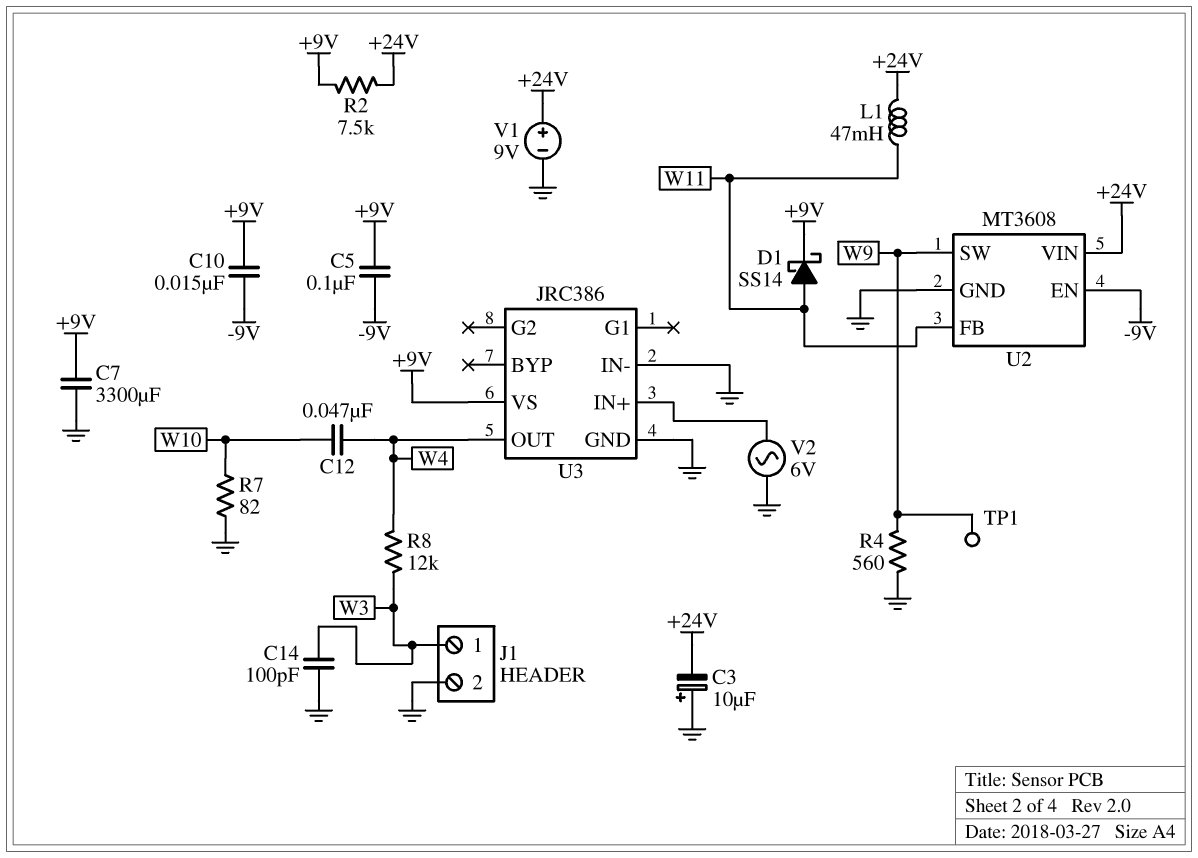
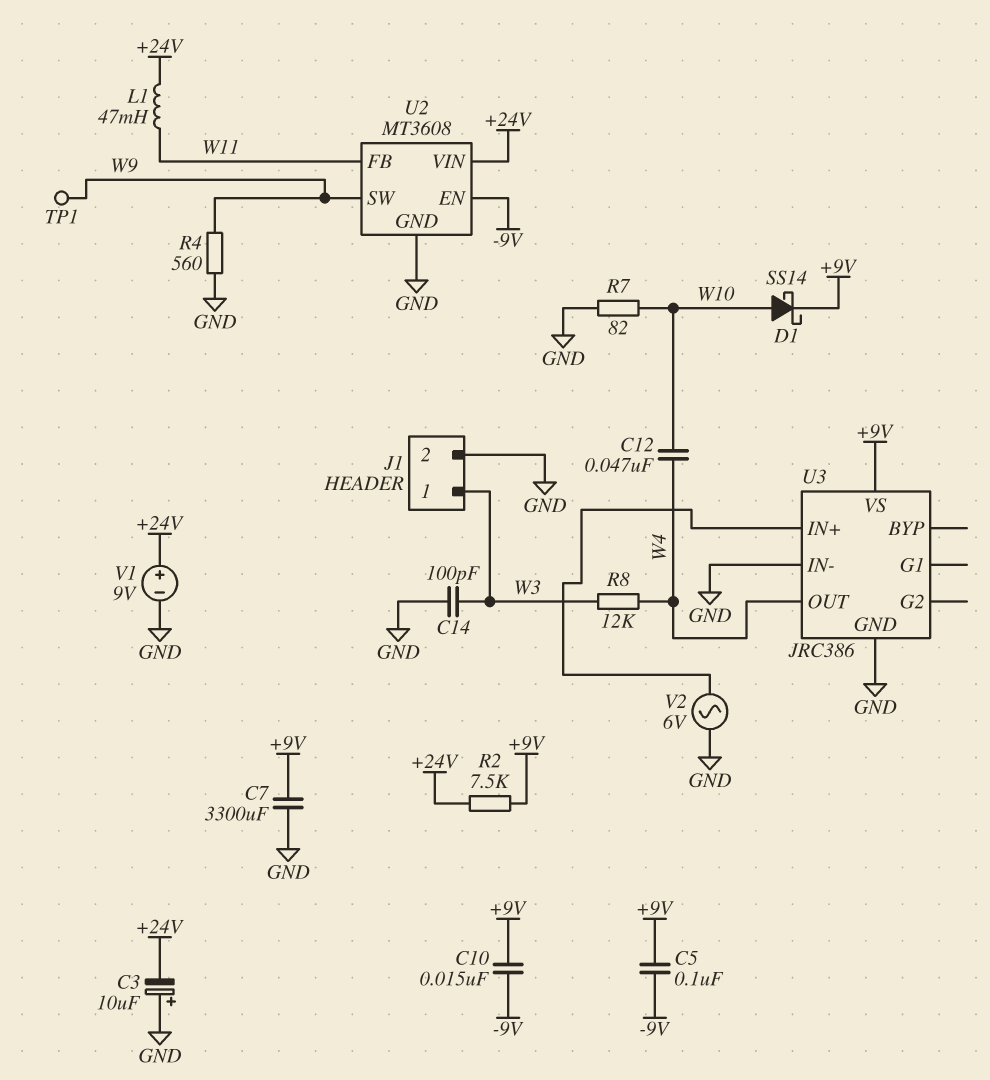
D1: schottky SS14 (A W11, K +9V) -> schottky SS14 (A W10, K +9V)

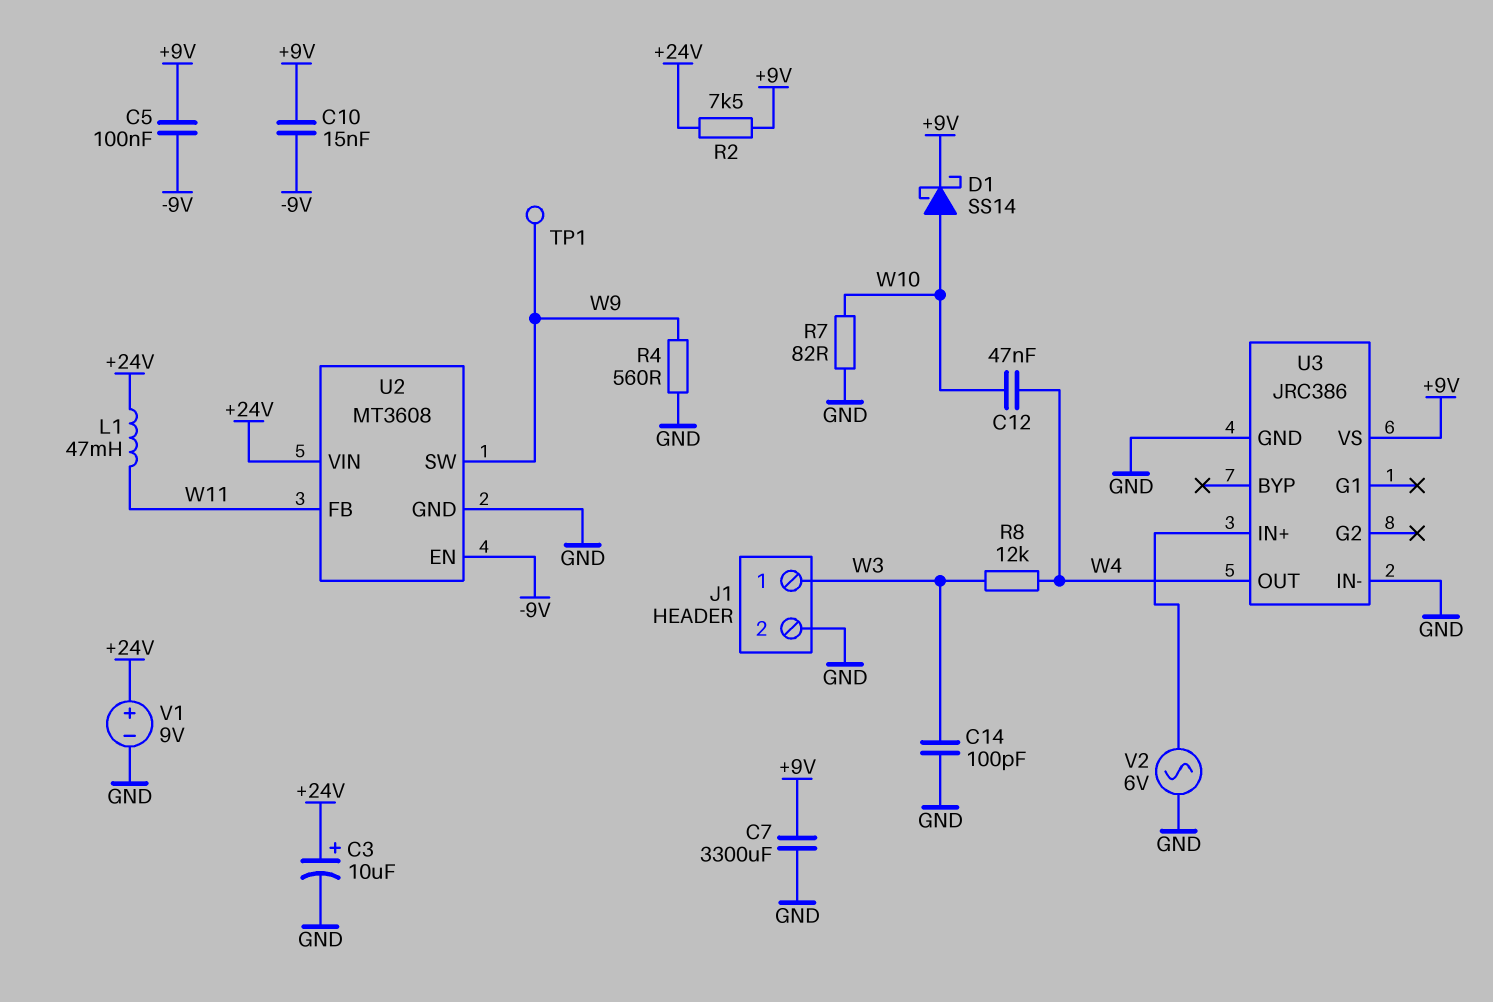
C3: 10uF (plus GND, minus +24V) -> 10uF (plus +24V, minus GND)

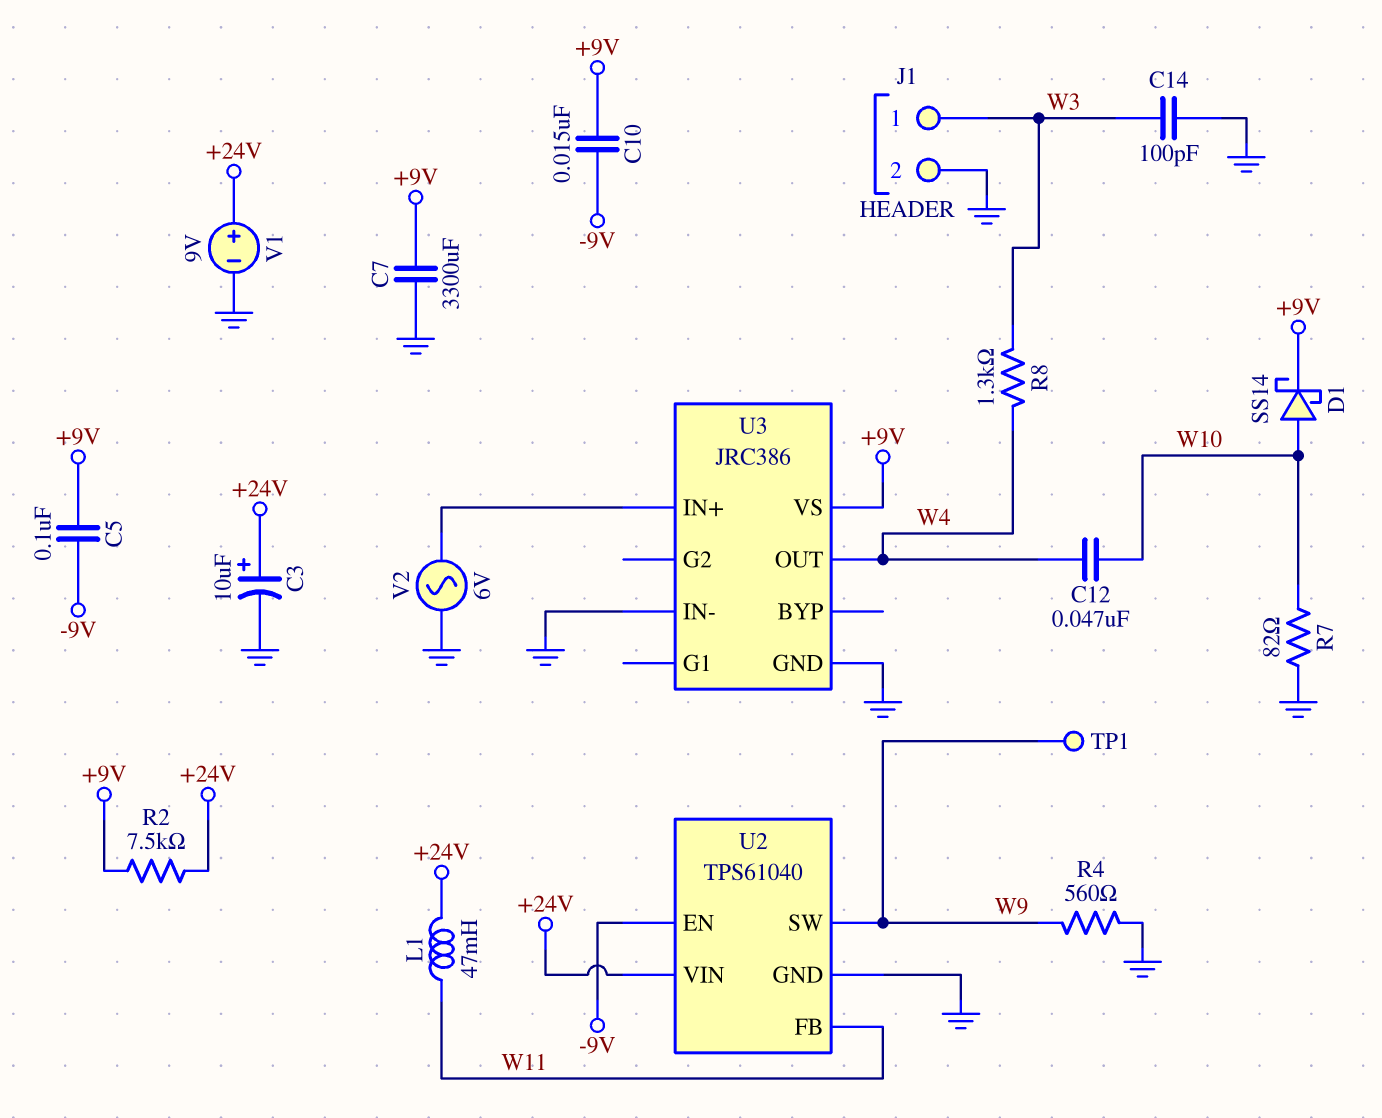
R8: 12k (W3, W4) -> 1.3k (W3, W4)
U2: MT3608 -> TPS61040

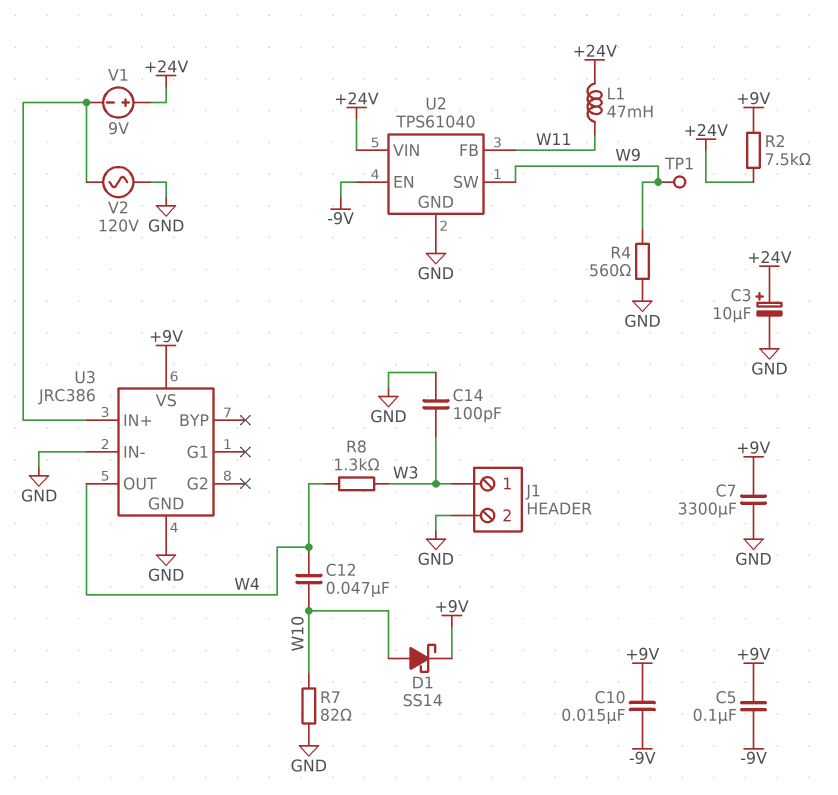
V1: 9V (plus +24V, minus GND) -> 9V (plus +24V, minus U3/IN+)
V2: AC 6V (GND, U3/IN+) -> AC 120V (GND, U3/IN+)

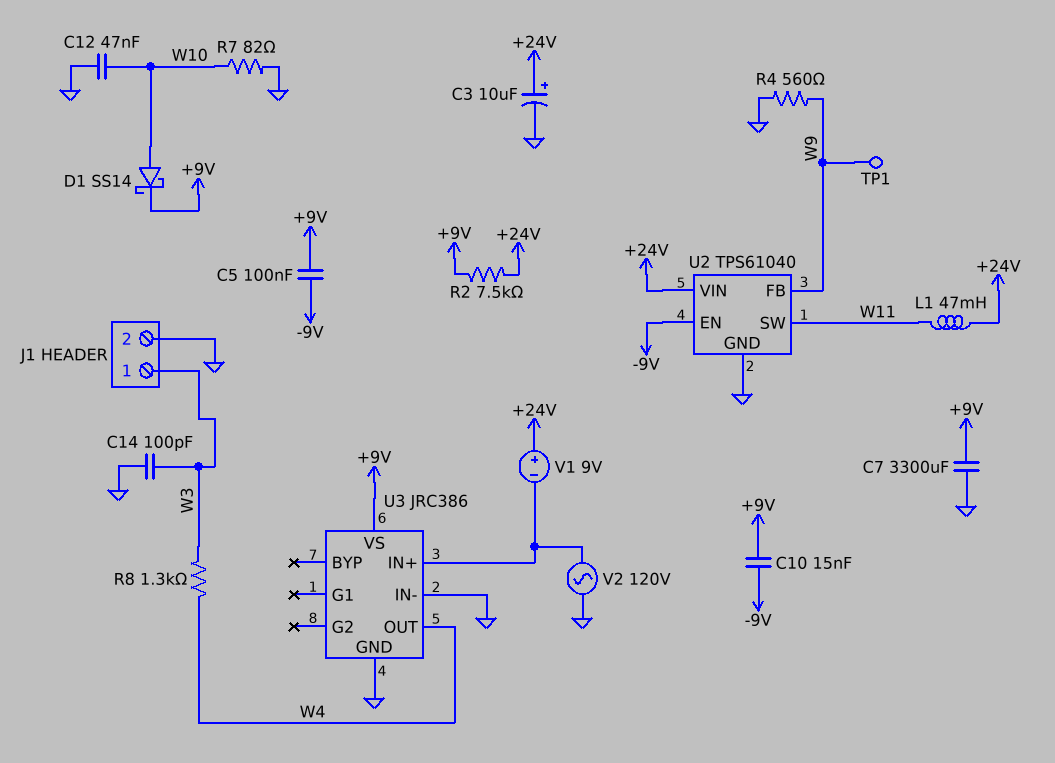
C12: 47nF (W4, W10) -> 47nF (GND, W10)
U2 pin FB: W11 -> W9
U2 pin SW: W9 -> W11

